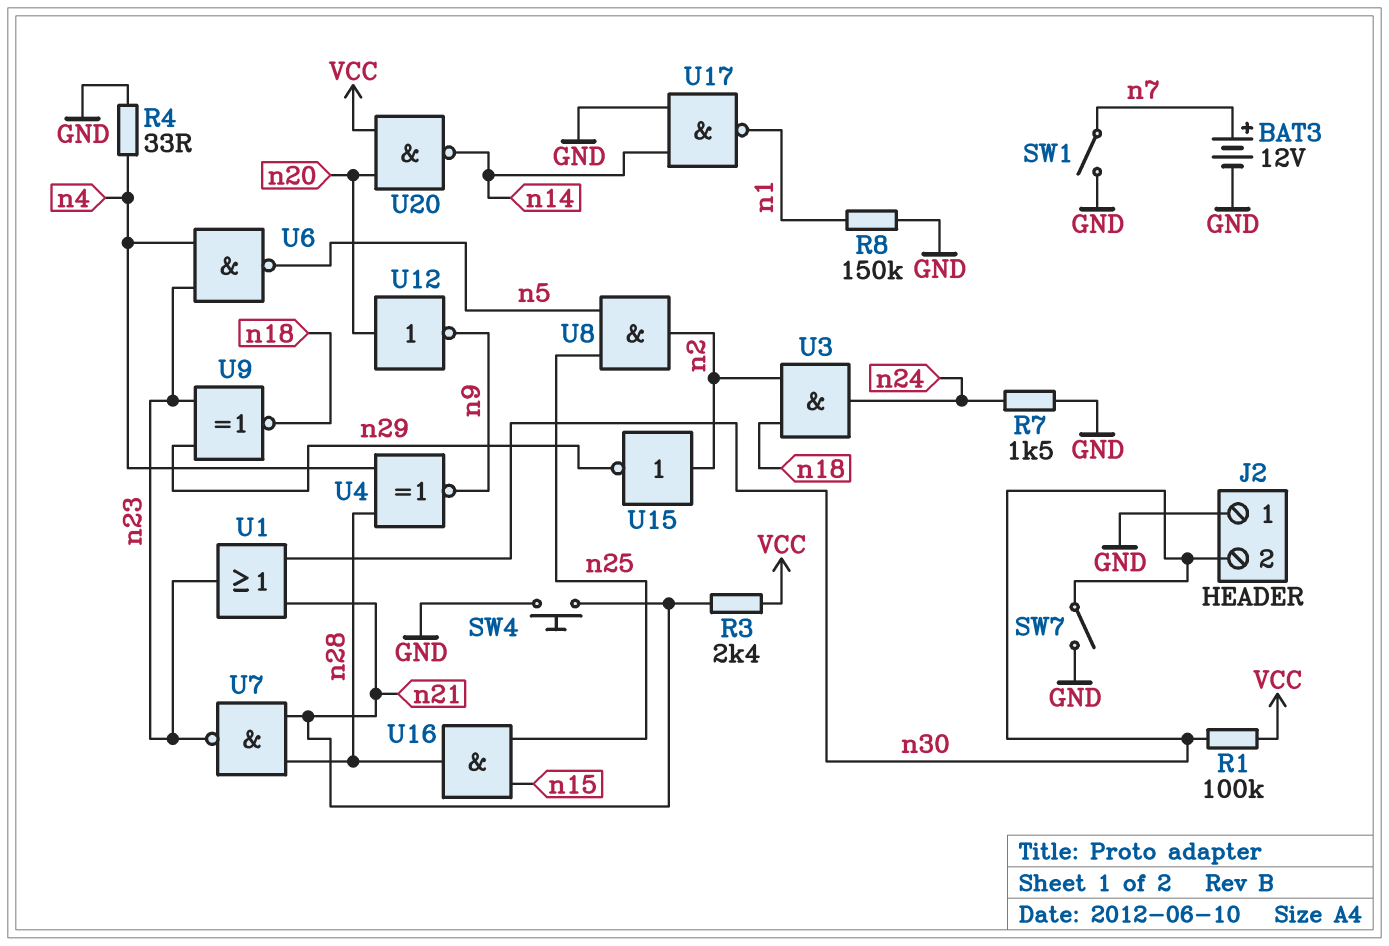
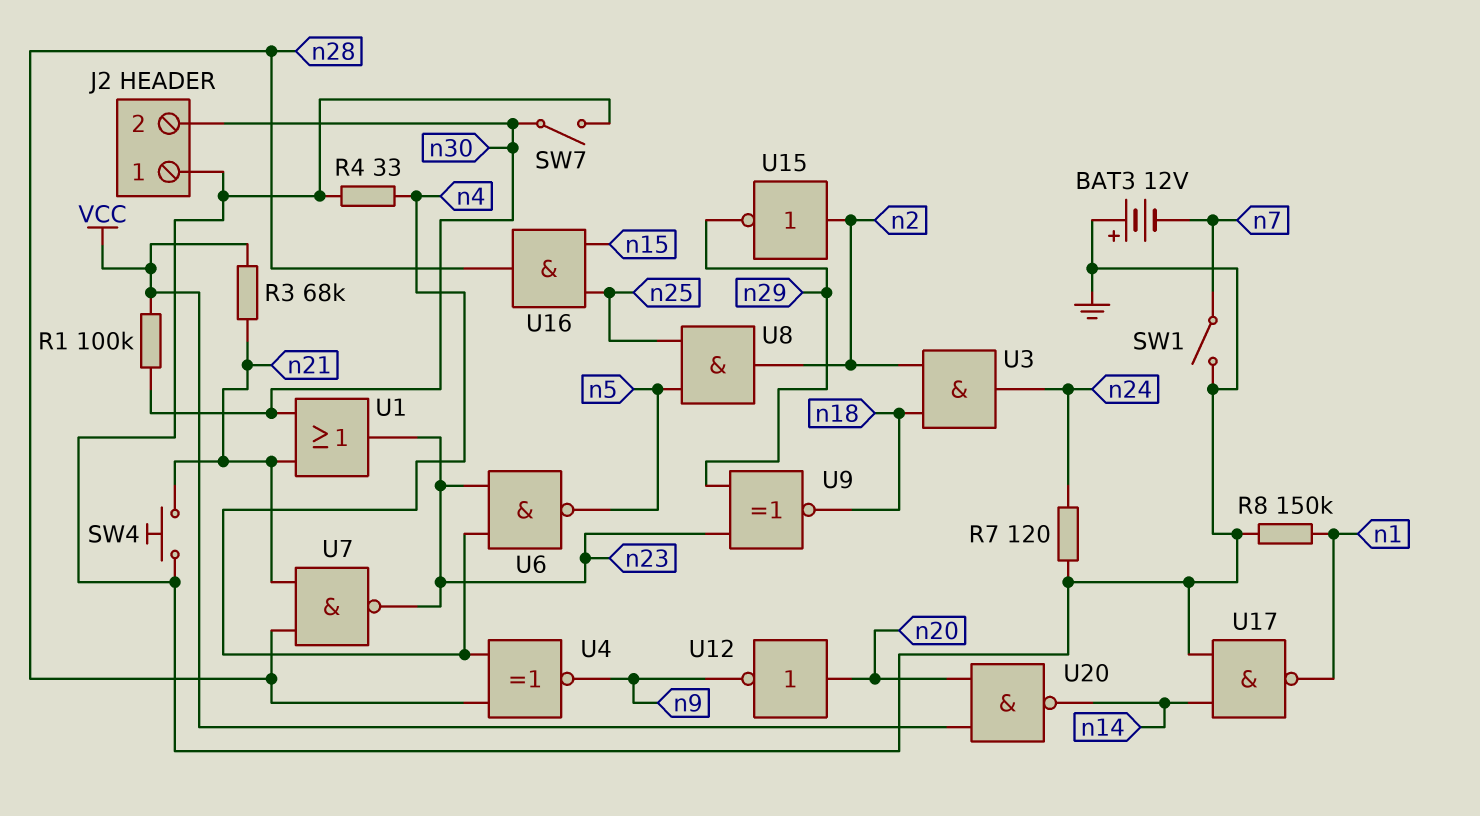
BAT3: 12V (plus n7, minus GND) -> 12V (plus GND, minus n7)
R3: 2.4k (VCC, n21) -> 68k (VCC, n21)
R7: 1.5k (GND, n24) -> 120 (GND, n24)

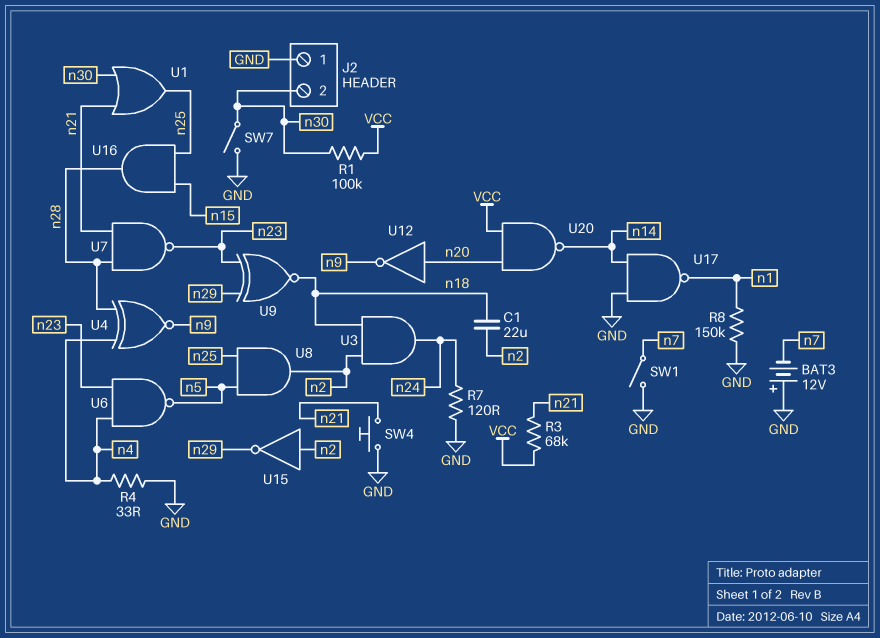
C1: none -> 22uF (n2, n18)
U1: OR (in n21, in n30, out n23) -> OR (in n21, in n30, out n25)

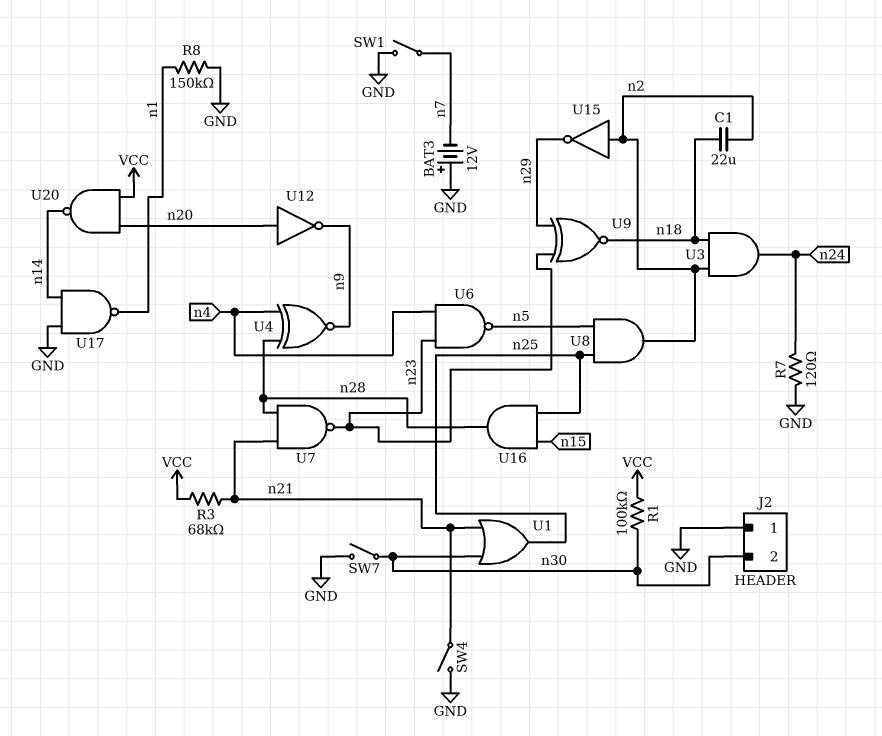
R4: 33 (GND, n4) -> none
SW4: button (GND, n21) -> switch (GND, n21)

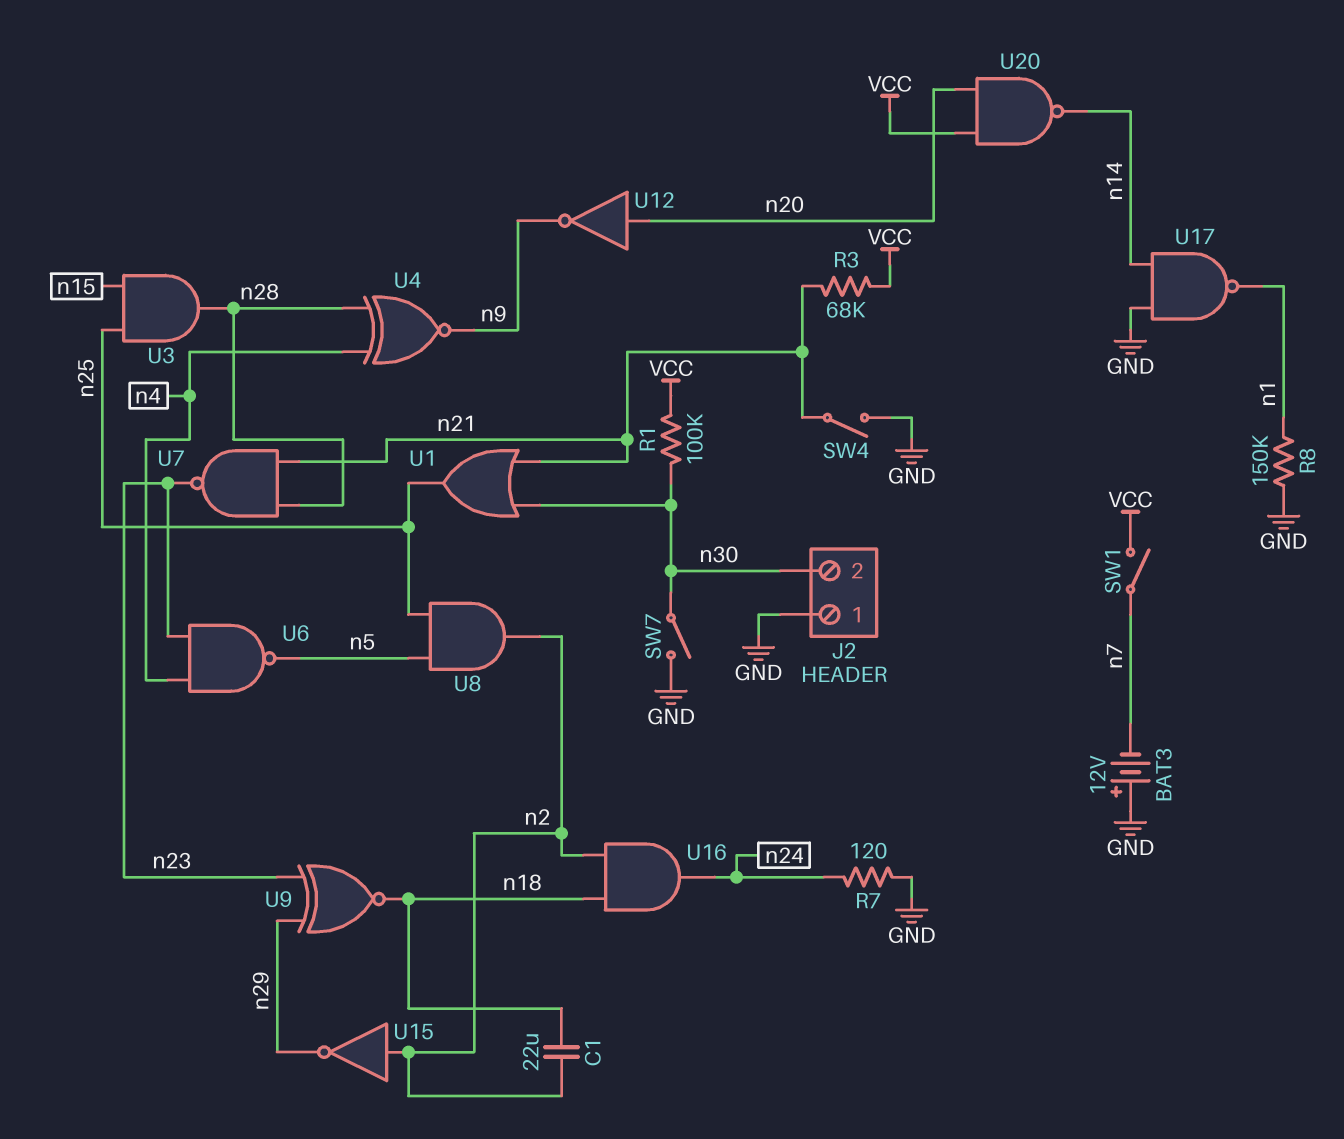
SW1: switch (GND, n7) -> switch (VCC, n7)
U3: AND (in n2, in n18, out n24) -> AND (in n15, in n25, out n28)
U16: AND (in n15, in n25, out n28) -> AND (in n2, in n18, out n24)

